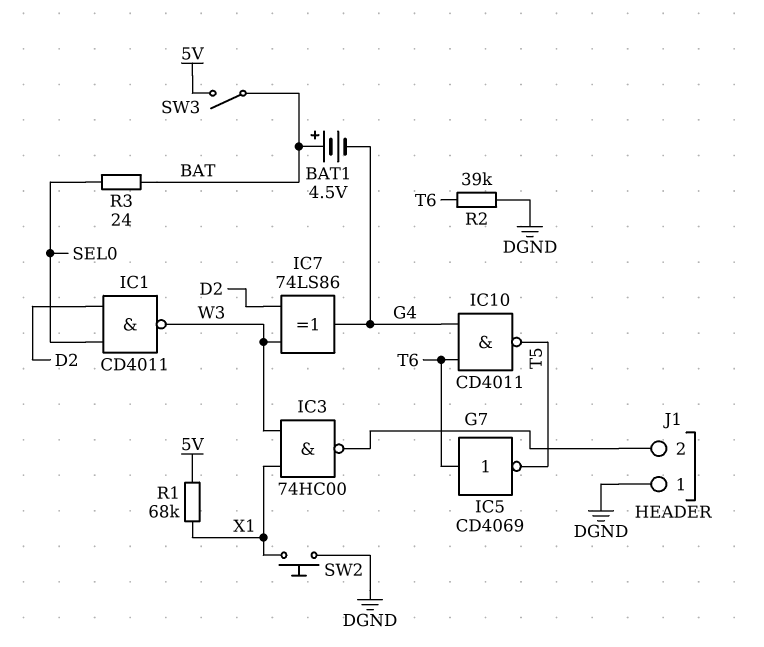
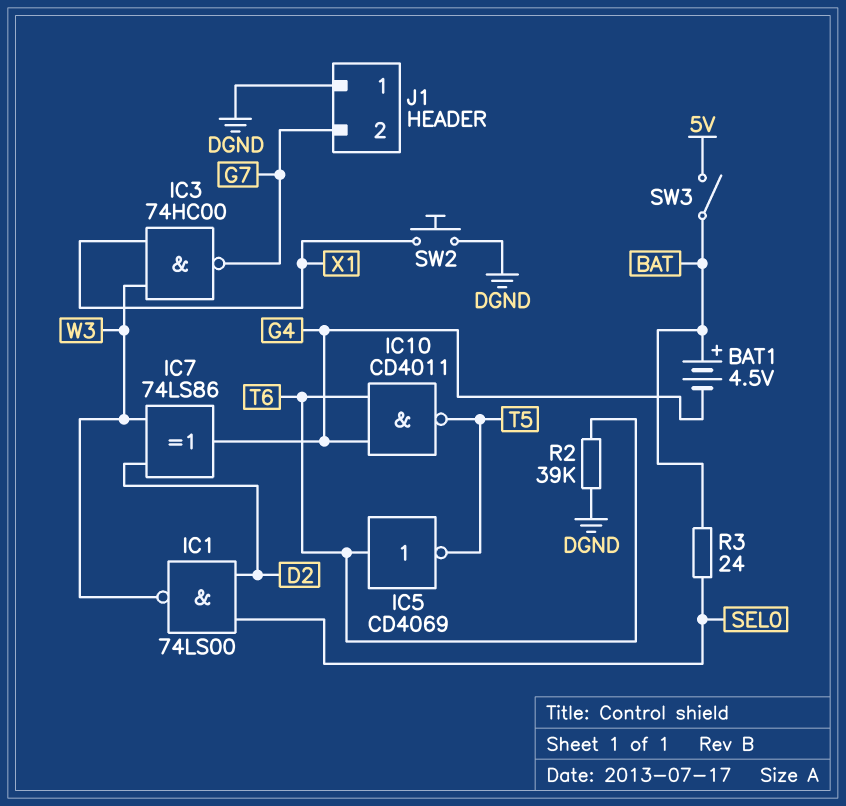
IC1: NAND CD4011 (in D2, in SEL0, out W3) -> NAND 74LS00 (in D2, in SEL0, out W3)
R1: 68k (5V, X1) -> none

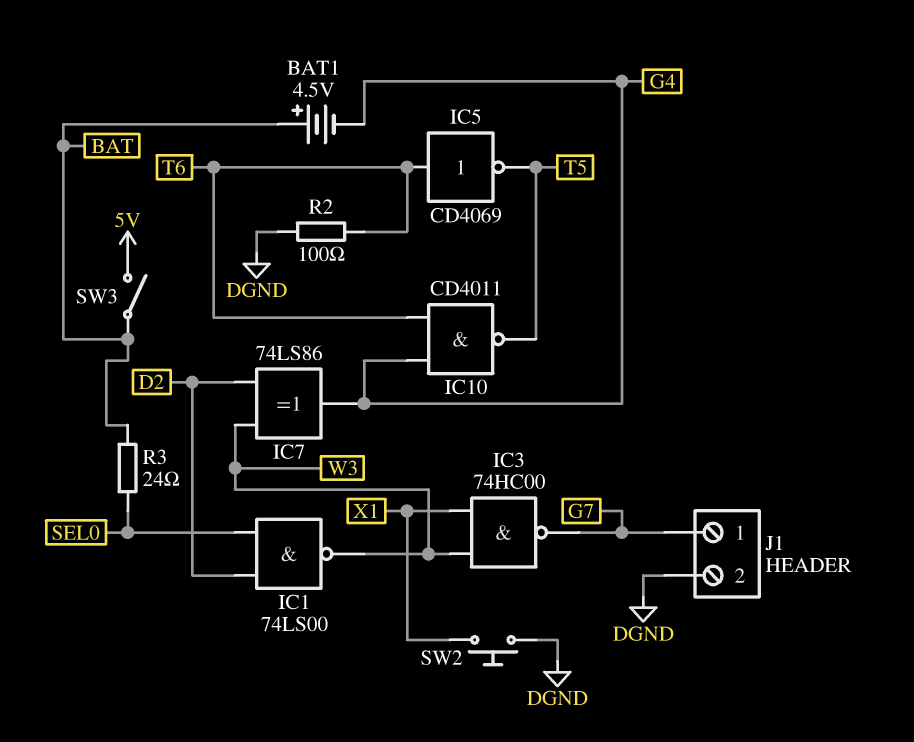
J1 pin 1: DGND -> G7
J1 pin 2: G7 -> DGND
R2: 39k (DGND, T6) -> 100 (DGND, T6)

